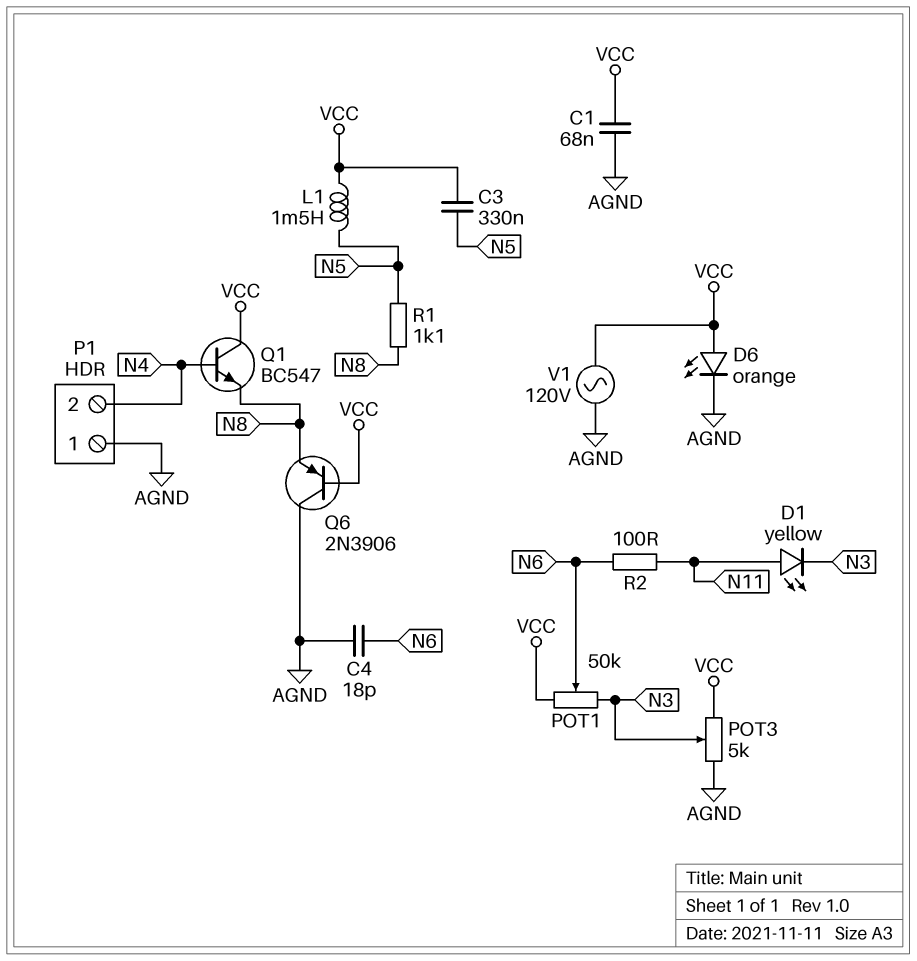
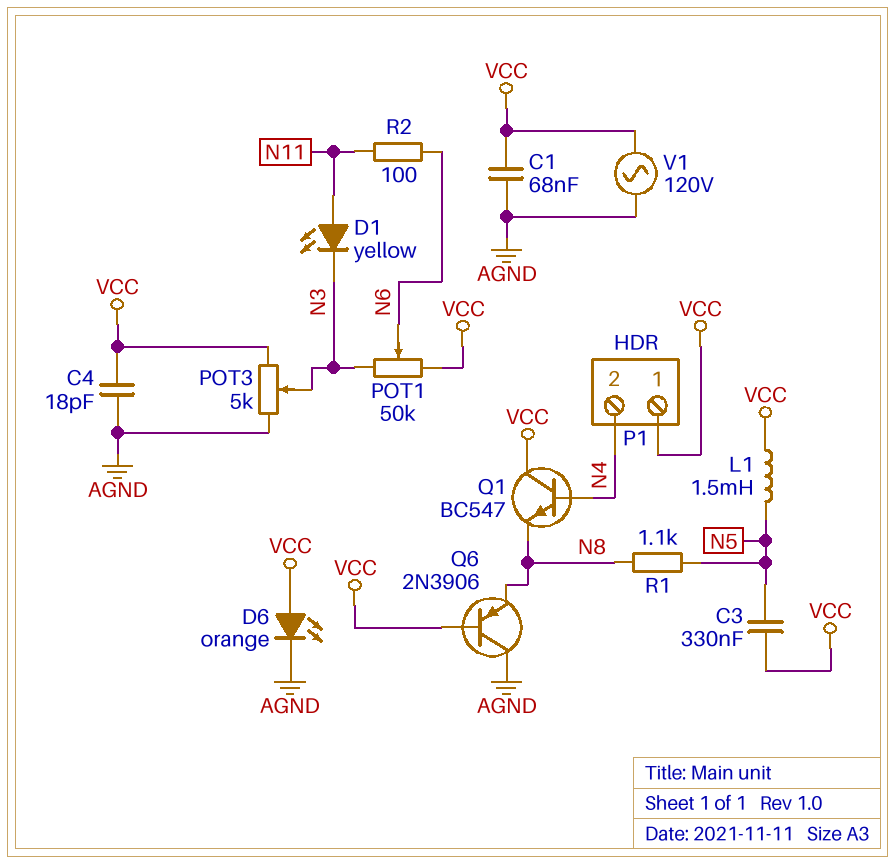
C4: 18pF (AGND, N6) -> 18pF (AGND, VCC)
P1 pin 1: AGND -> VCC

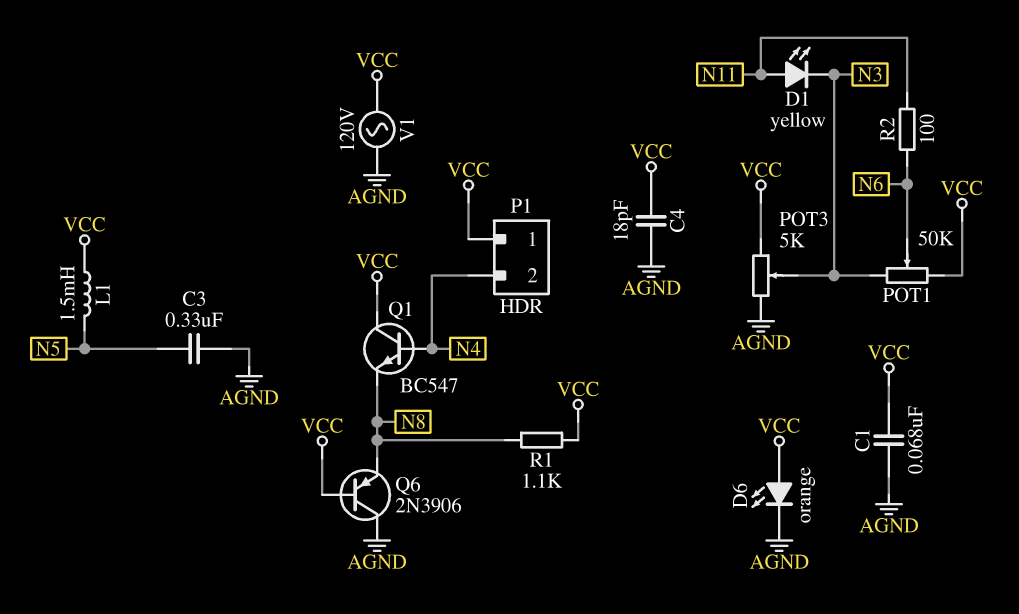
C3: 330nF (N5, VCC) -> 330nF (AGND, N5)
R1: 1.1k (N5, N8) -> 1.1k (N8, VCC)

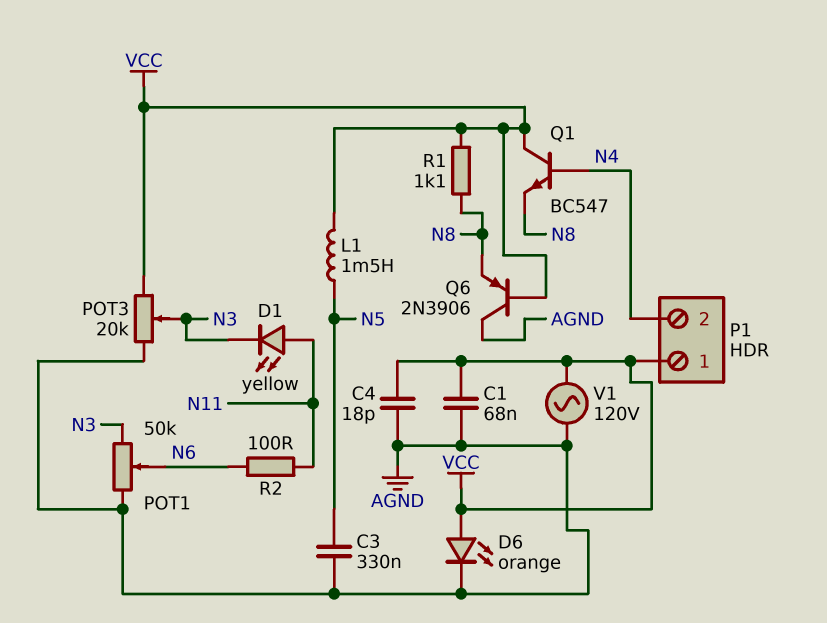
POT1: 50k (N3, VCC, wiper N6) -> 50k (AGND, N3, wiper N6)
POT3: 5k (AGND, VCC, wiper N3) -> 20k (AGND, VCC, wiper N3)

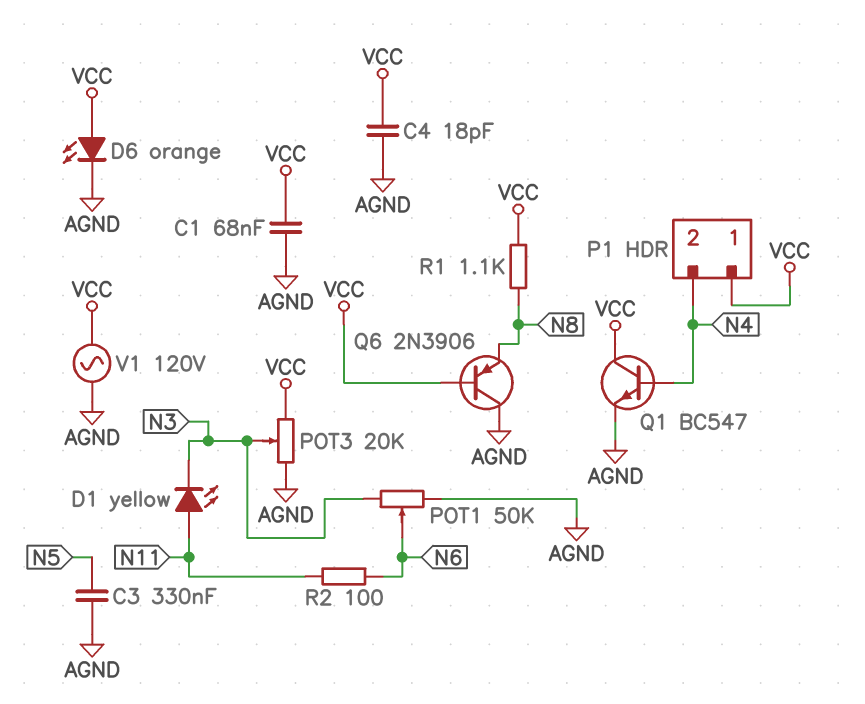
L1: 1.5mH (N5, VCC) -> none
Q1: NPN BC547 (B N4, C VCC, E N8) -> NPN BC547 (B N4, C VCC, E AGND)

